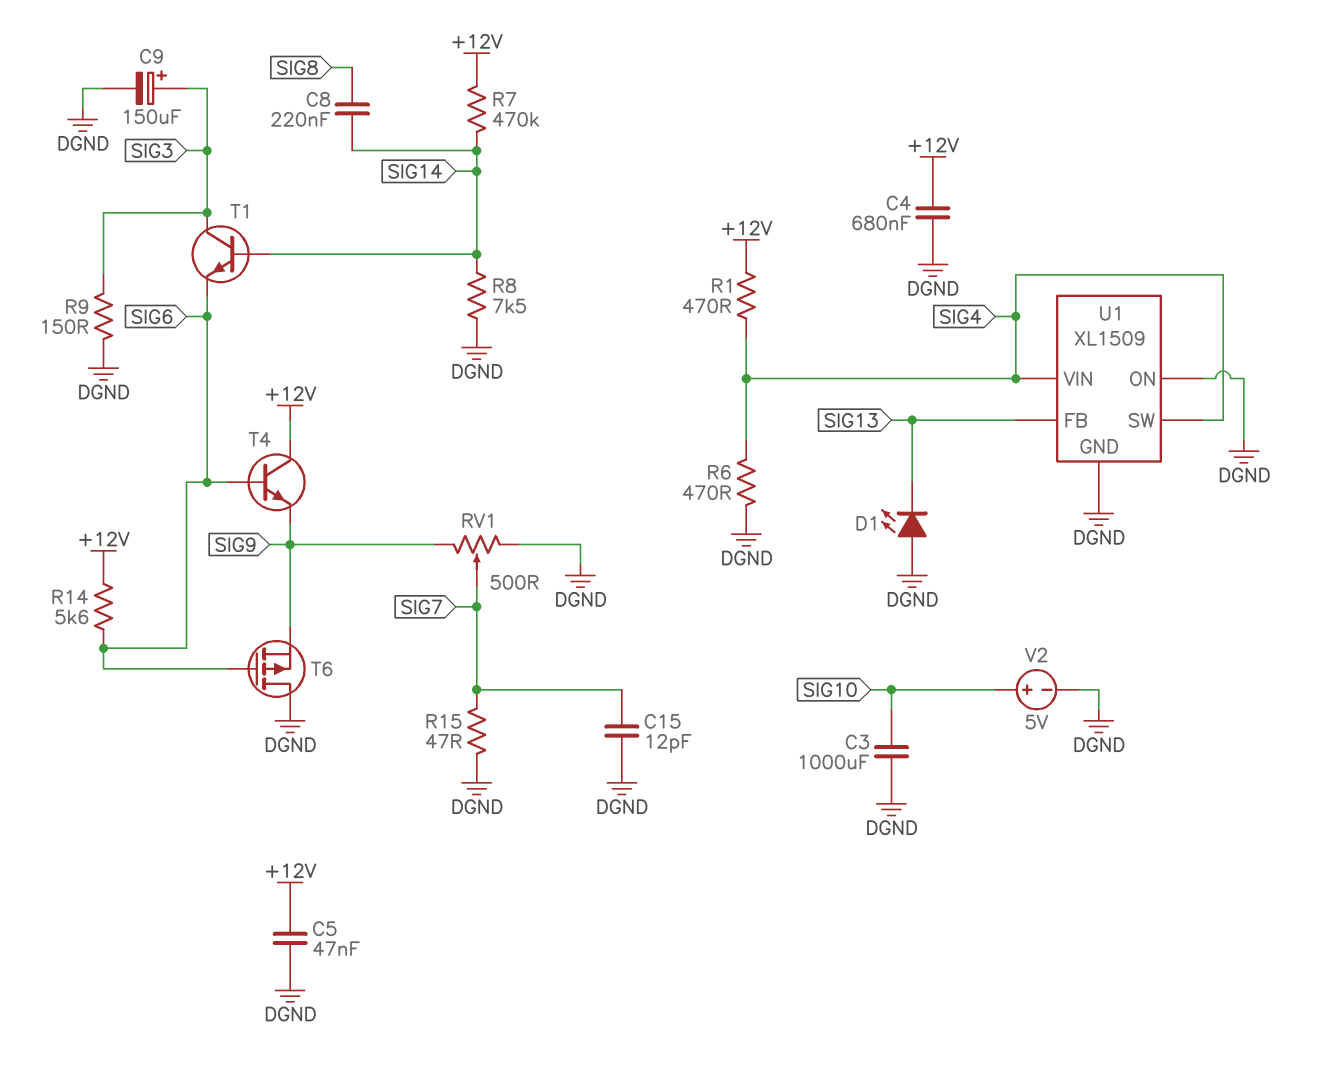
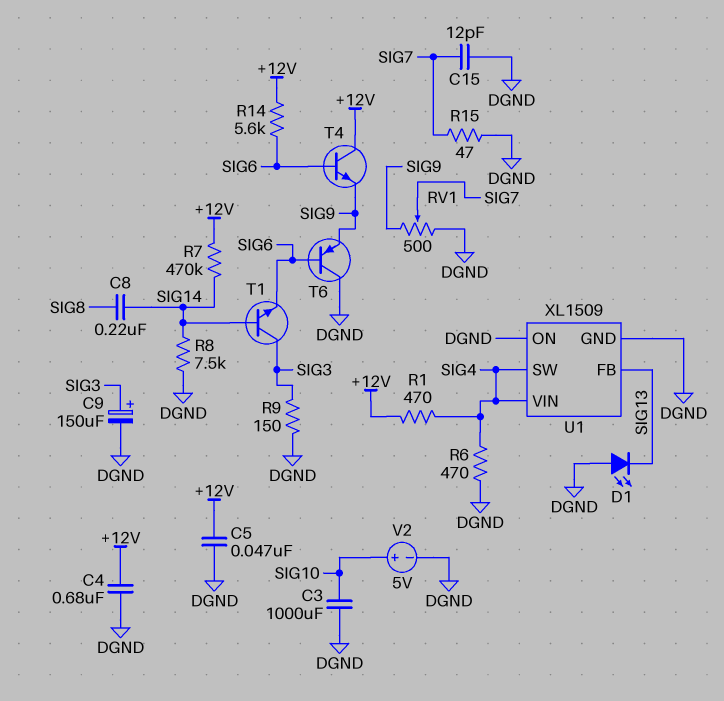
T6: PMOS (G SIG6, D DGND, S SIG9) -> PNP (B SIG6, C DGND, E SIG9)

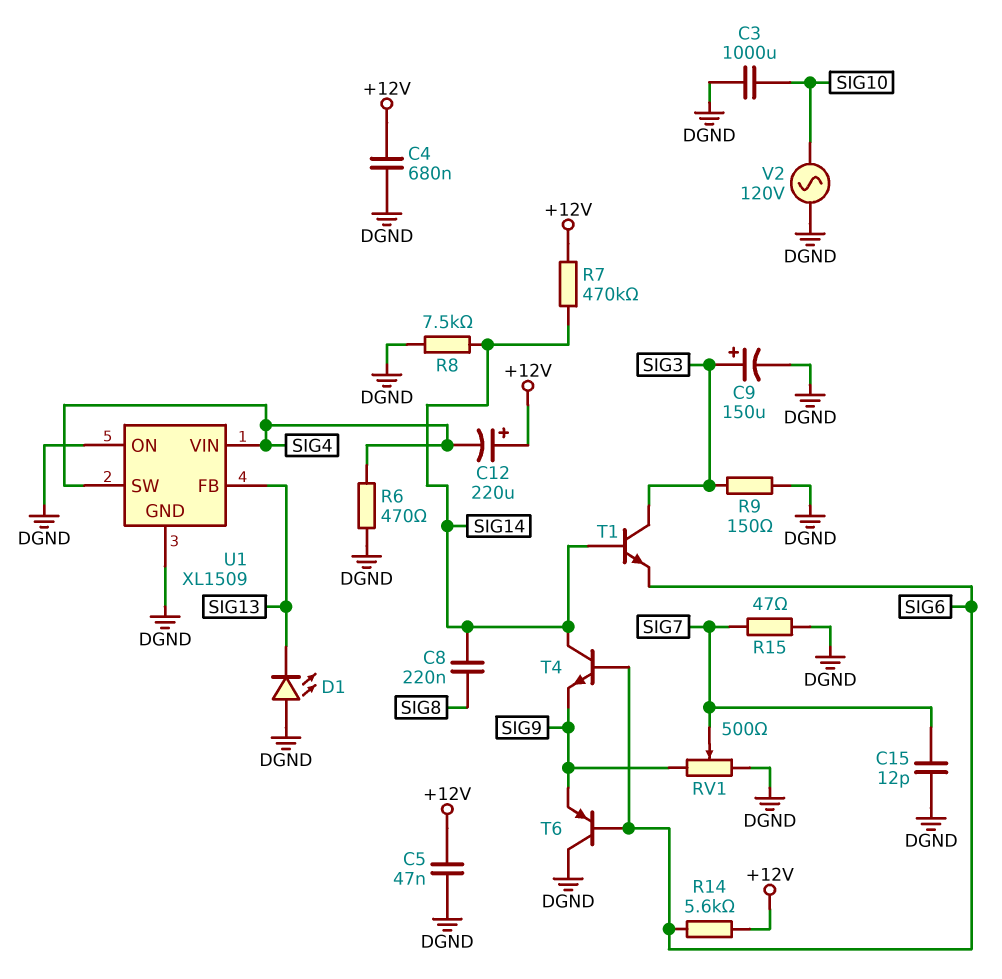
C12: none -> 220uF (plus +12V, minus SIG4)
R1: 470 (+12V, SIG4) -> none
T4: NPN (B SIG6, C +12V, E SIG9) -> NPN (B SIG6, C SIG14, E SIG9)
V2: 5V (plus SIG10, minus DGND) -> AC 120V (DGND, SIG10)

